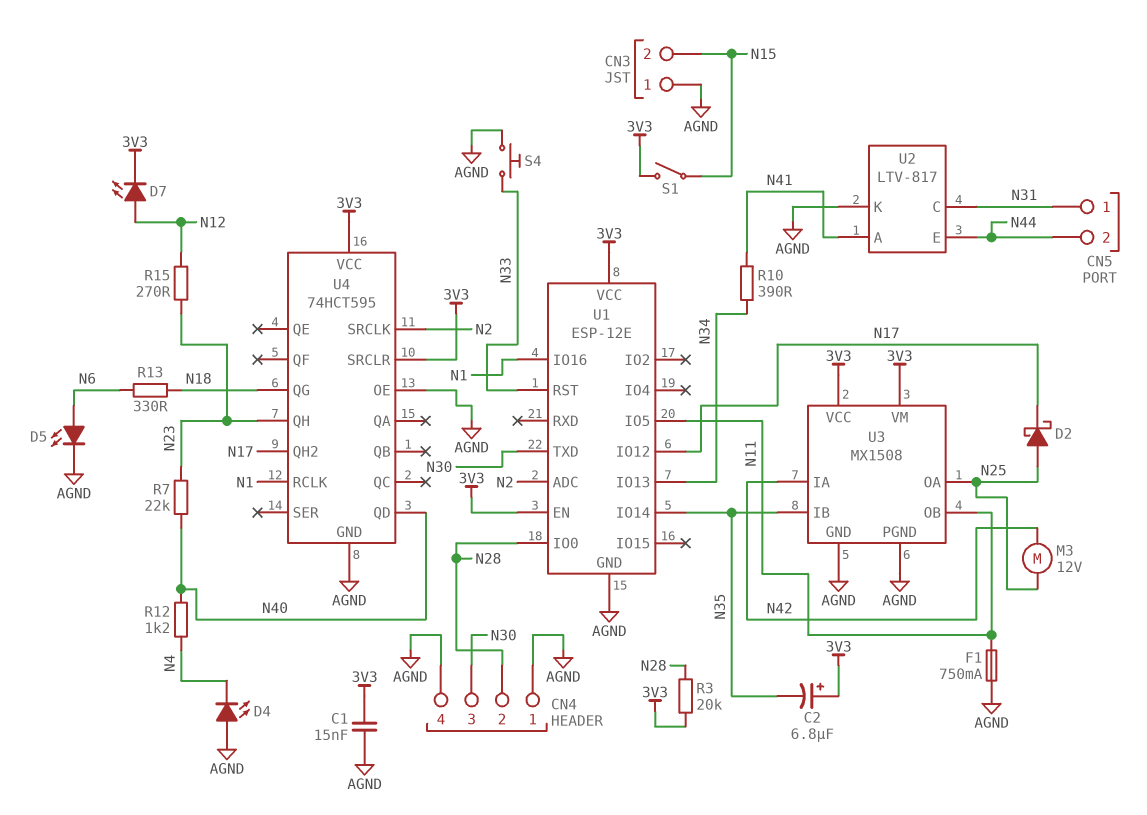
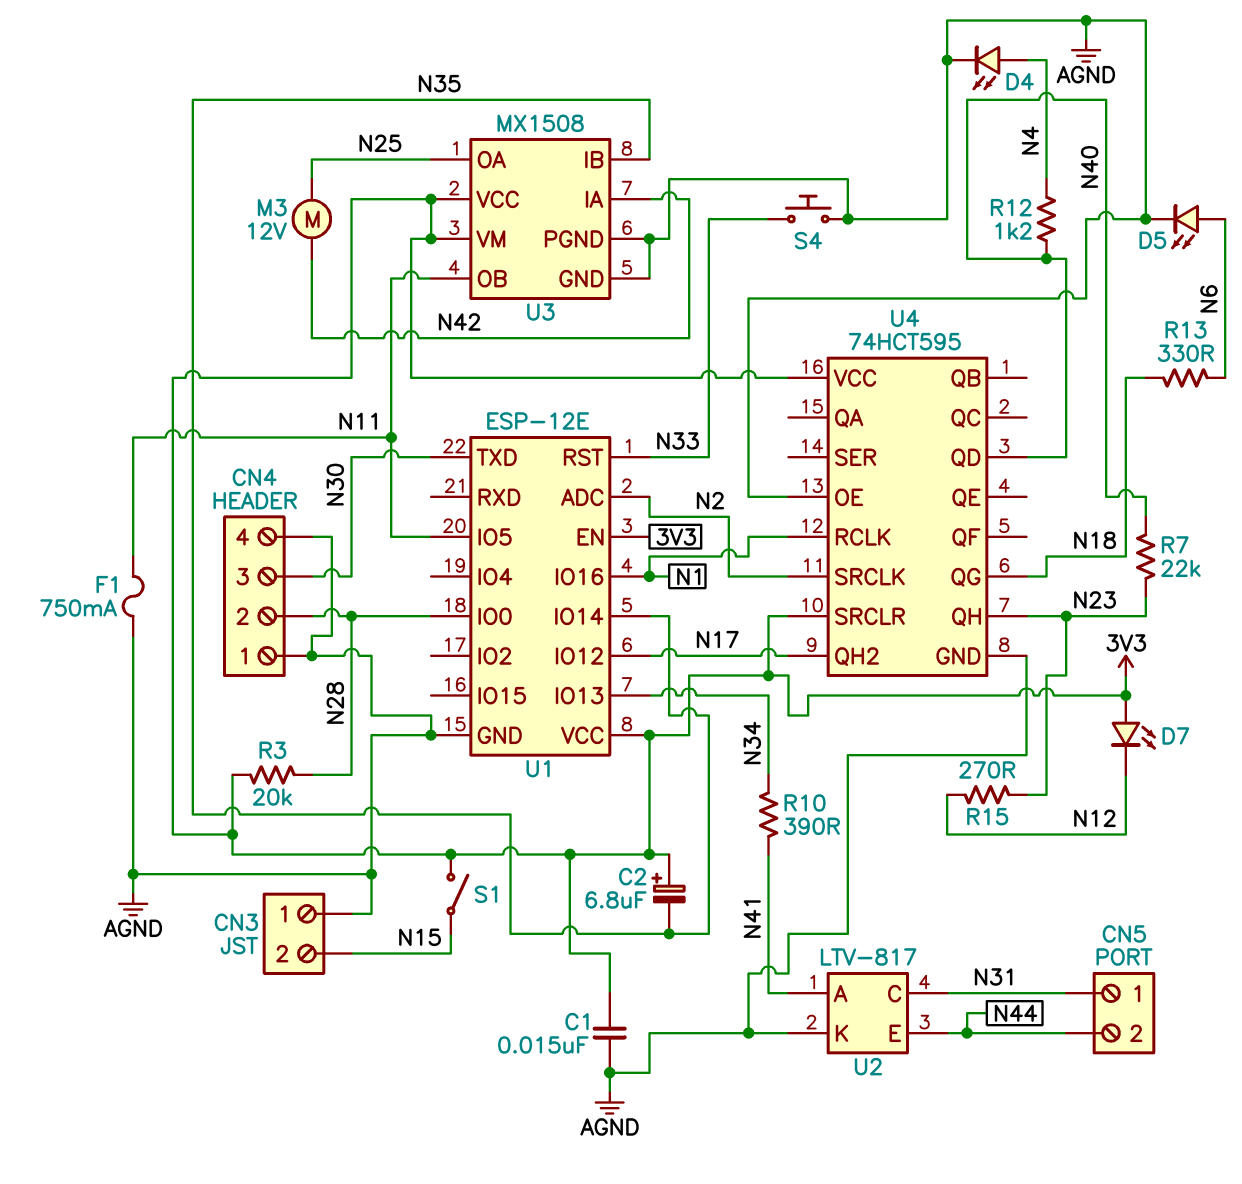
D2: schottky (A N25, K N17) -> none
D4: LED (A AGND, K N4) -> LED (A N4, K AGND)
D7: LED (A N12, K 3V3) -> LED (A 3V3, K N12)

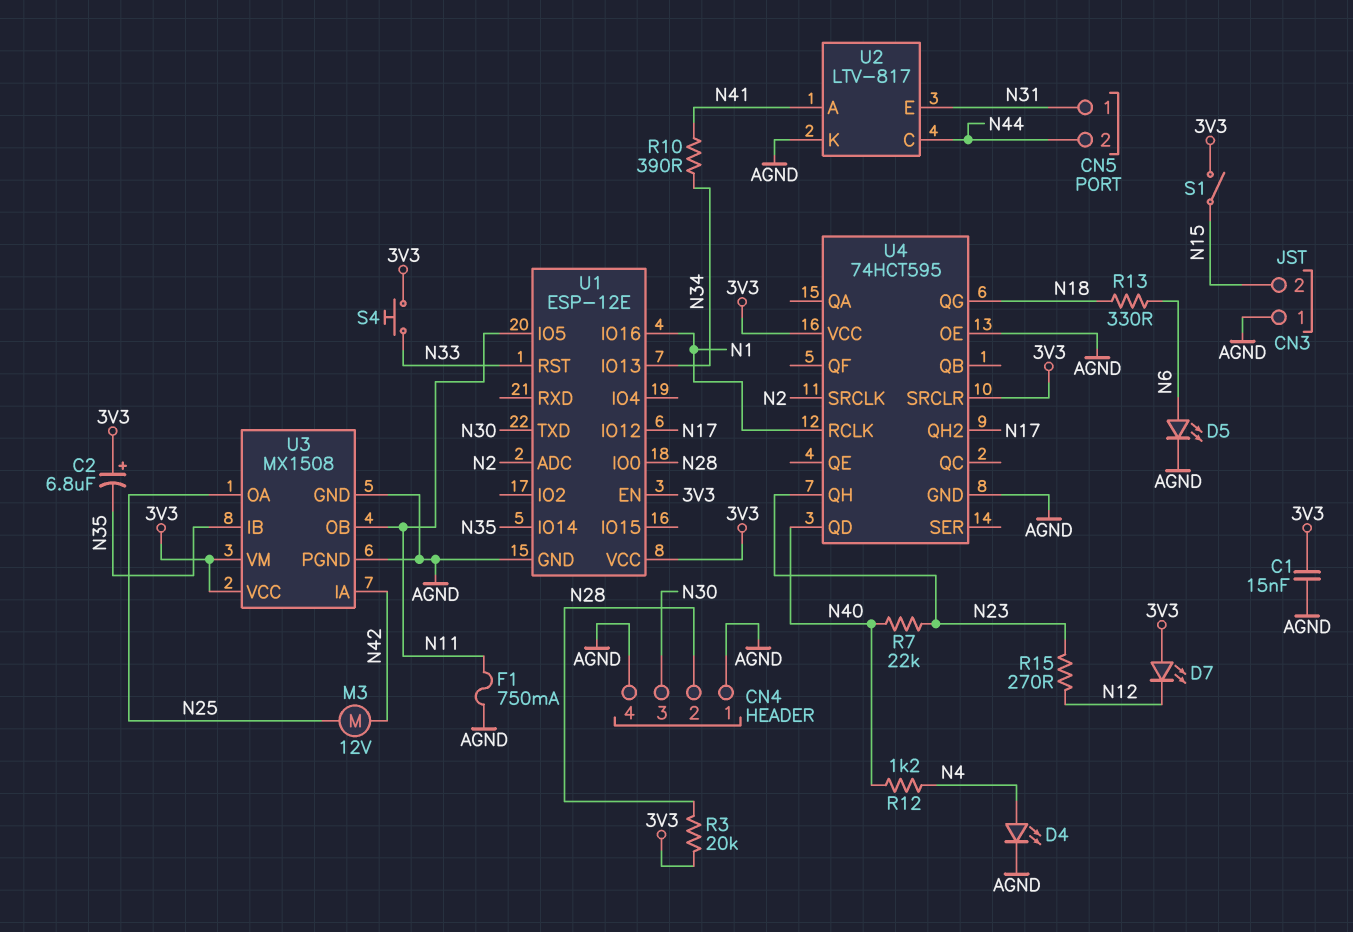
S4: button (AGND, N33) -> button (3V3, N33)
U2 pin C: N31 -> N44
U2 pin E: N44 -> N31

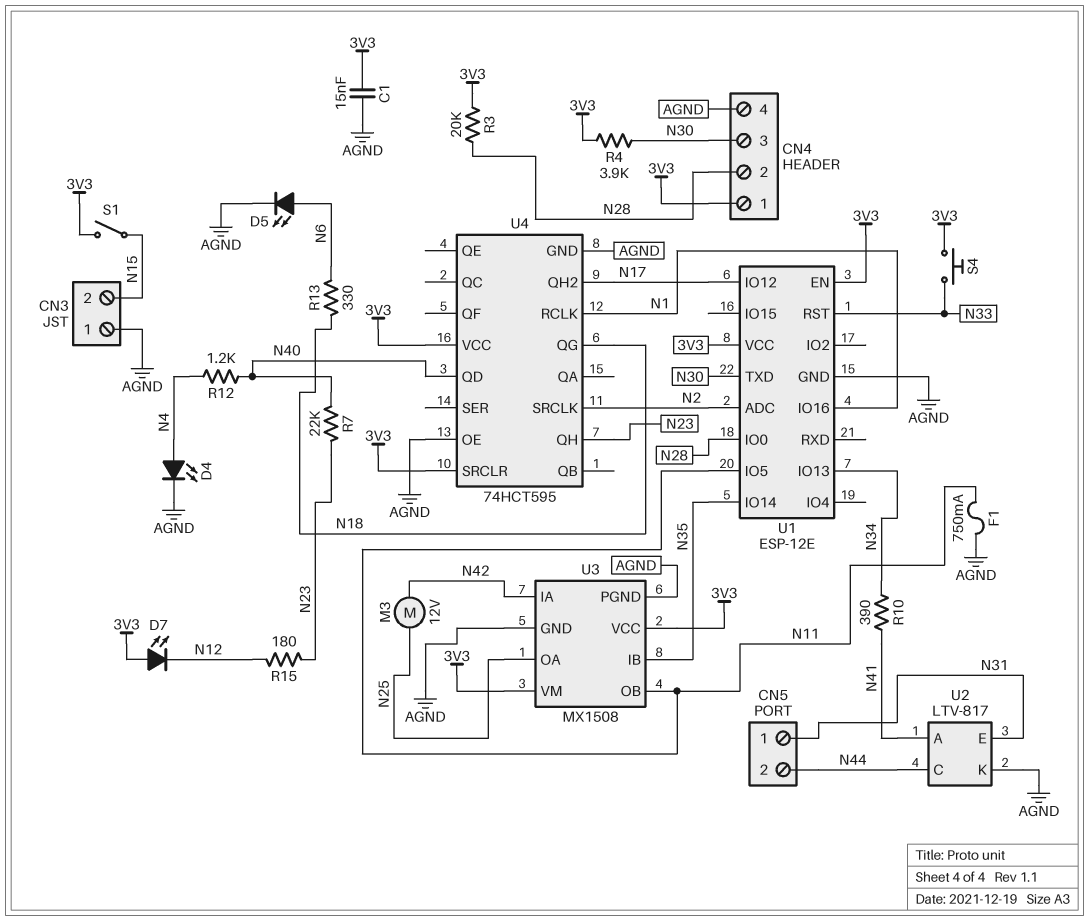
C2: 6.8uF (plus 3V3, minus N35) -> none
CN4 pin 1: AGND -> 3V3
R4: none -> 3.9k (3V3, N30)
R15: 270 (N12, N23) -> 180 (N12, N23)

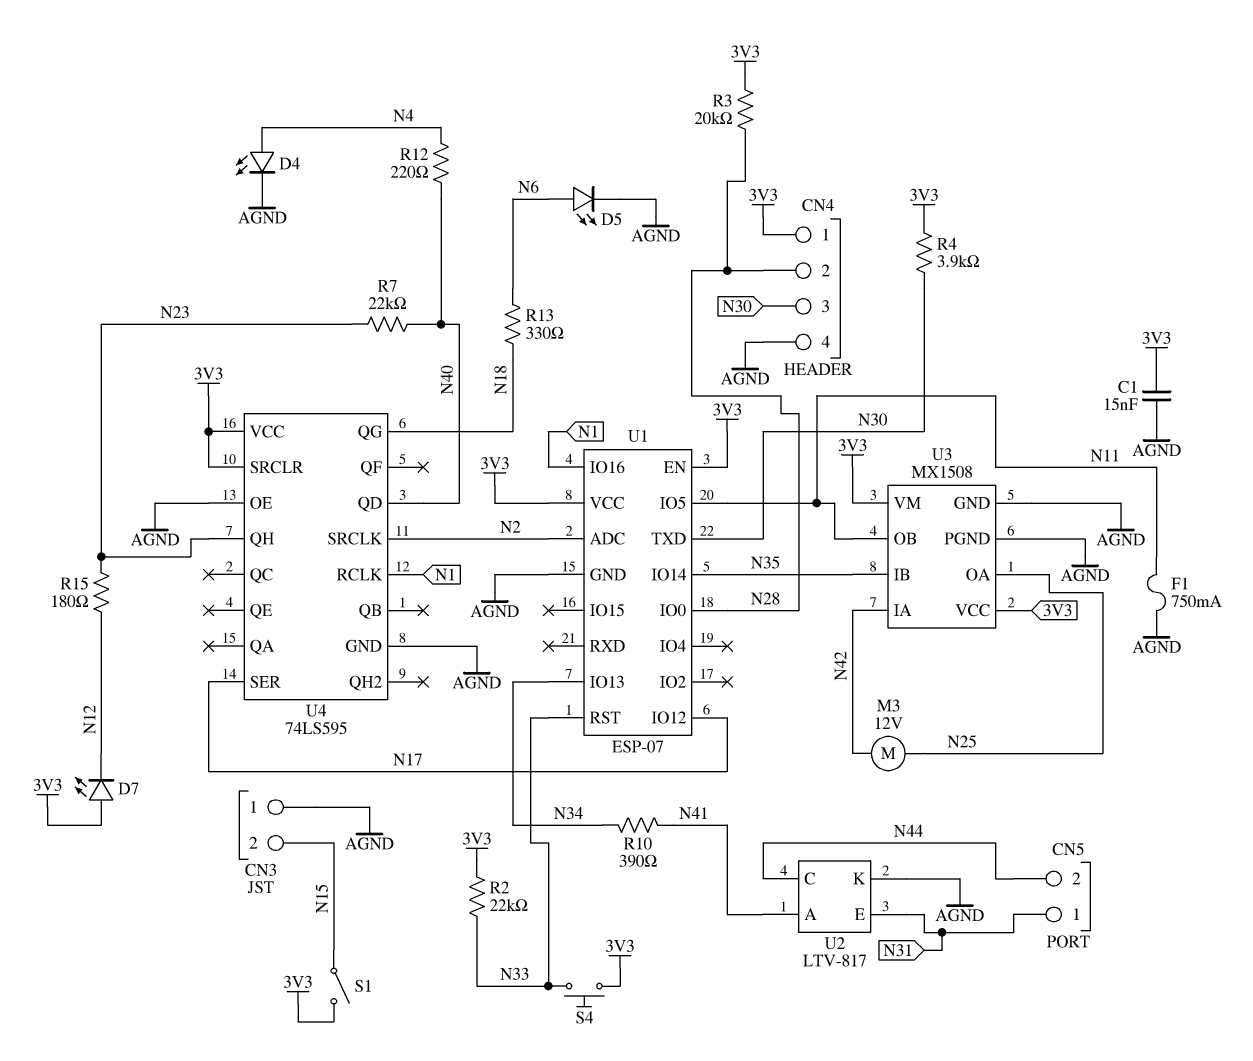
R2: none -> 22k (3V3, N33)
R12: 1.2k (N4, N40) -> 220 (N4, N40)
U1: ESP-12E -> ESP-07
U4: 74HCT595 -> 74LS595
U4 pin QH2: N17 -> none
U4 pin SER: none -> N17

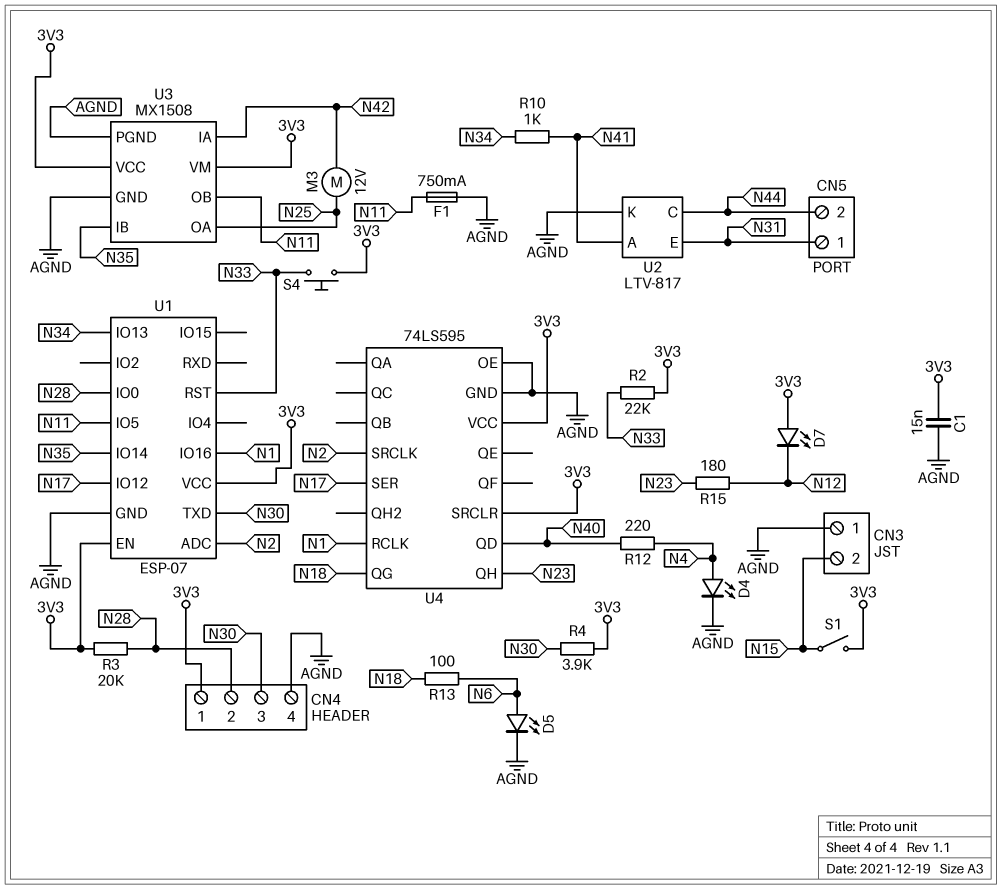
R7: 22k (N23, N40) -> none
R10: 390 (N34, N41) -> 1k (N34, N41)
R13: 330 (N6, N18) -> 100 (N6, N18)

